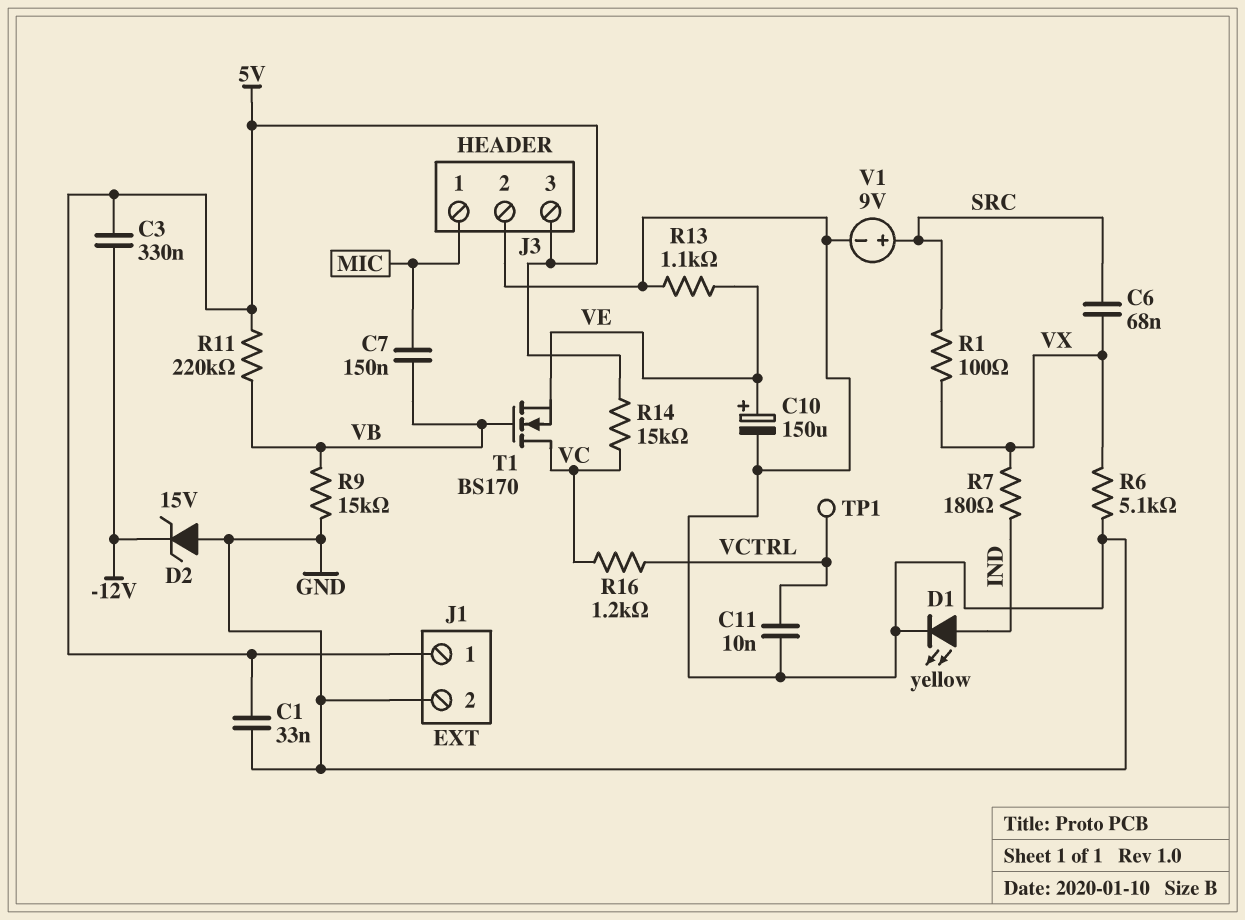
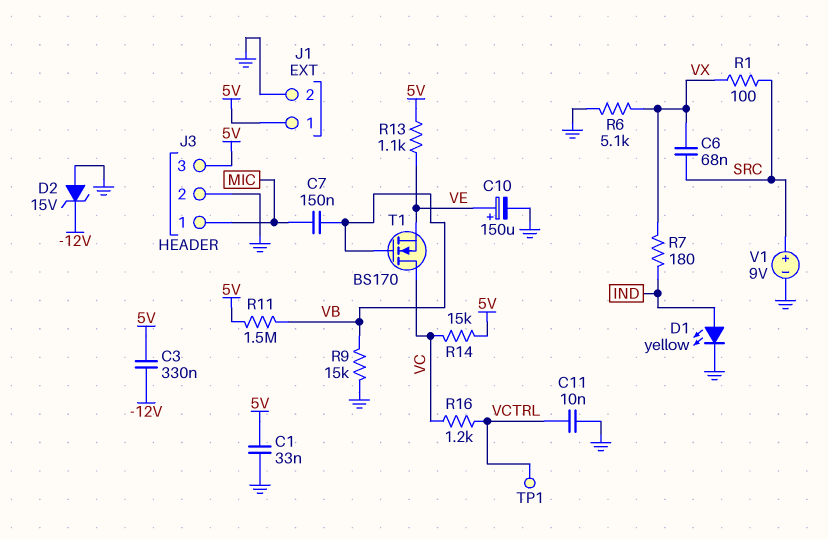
R11: 220k (5V, VB) -> 1.5M (5V, VB)
R13: 1.1k (GND, VE) -> 1.1k (5V, VE)

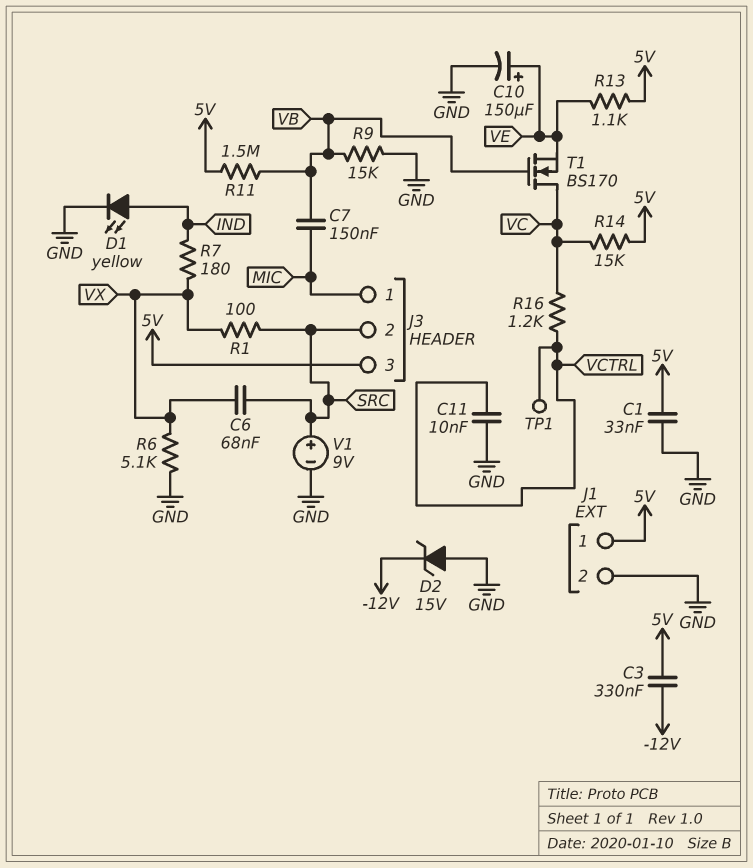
J3 pin 2: GND -> SRC

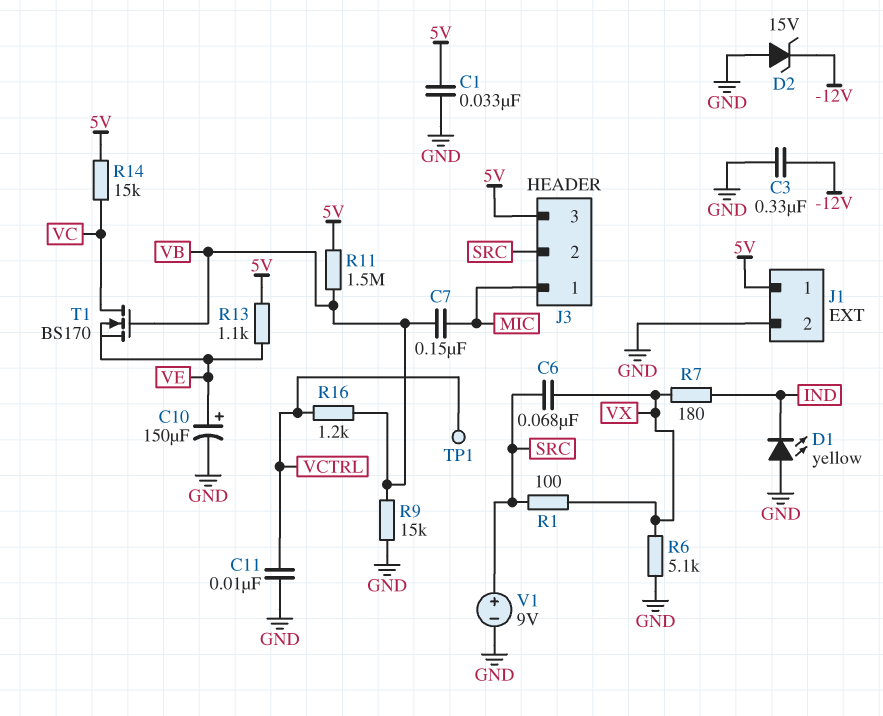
C3: 330nF (-12V, 5V) -> 330nF (-12V, GND)
D1: LED yellow (A IND, K GND) -> LED yellow (A GND, K IND)
R16: 1.2k (VC, VCTRL) -> 1.2k (VB, VCTRL)

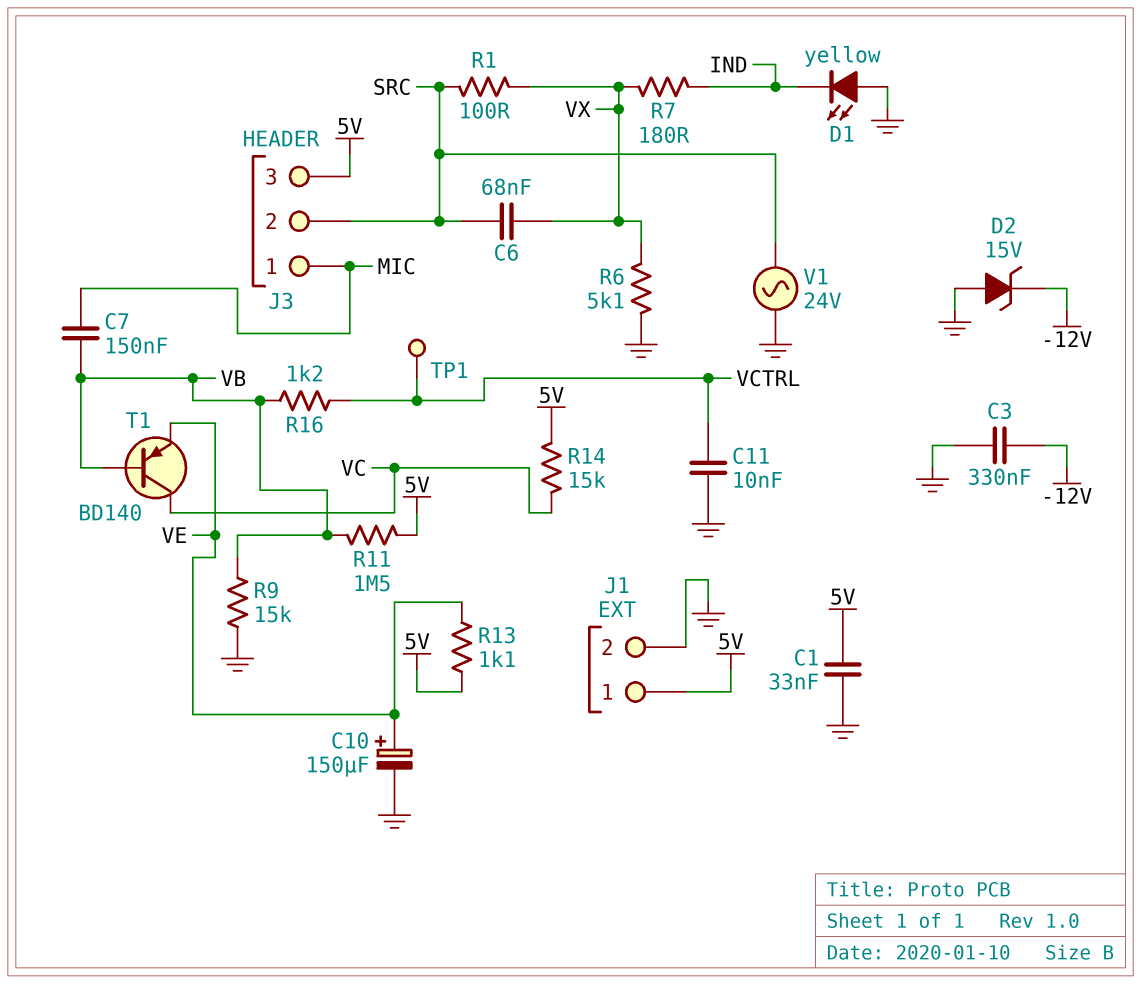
T1: NMOS BS170 (G VB, D VC, S VE) -> PNP BD140 (B VB, C VC, E VE)
V1: 9V (plus SRC, minus GND) -> AC 24V (GND, SRC)

